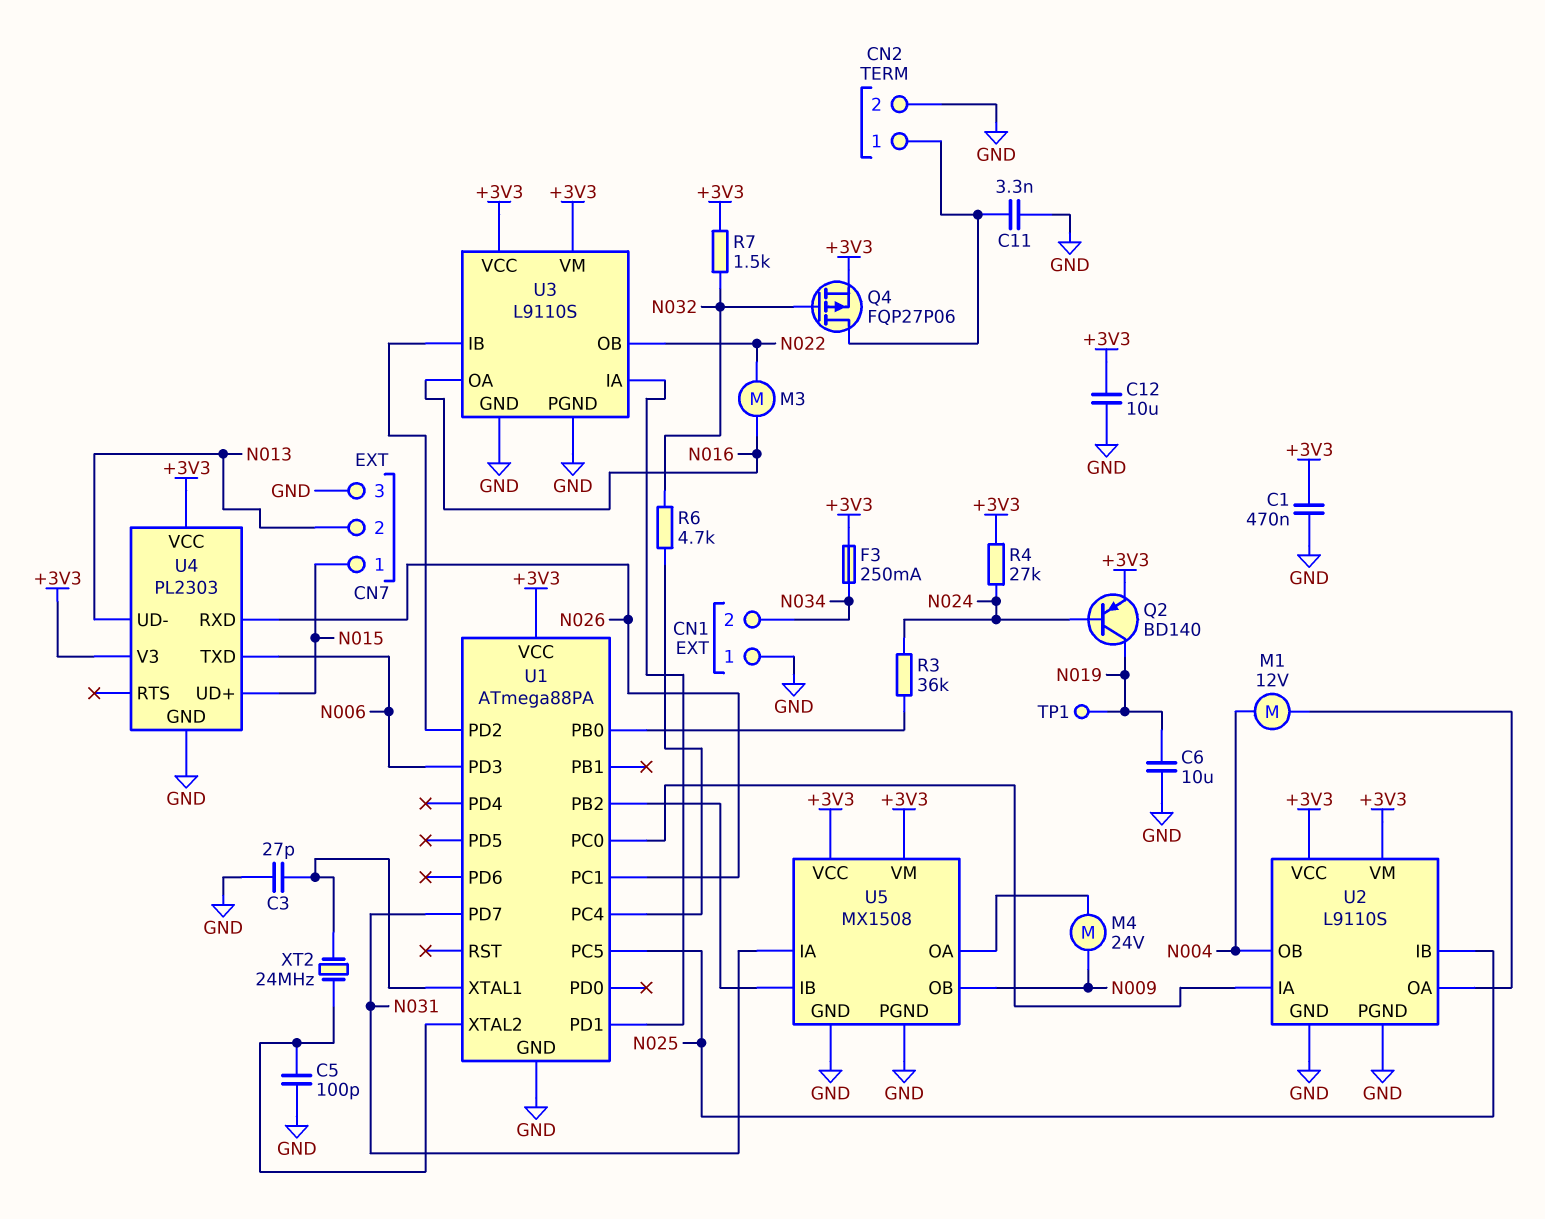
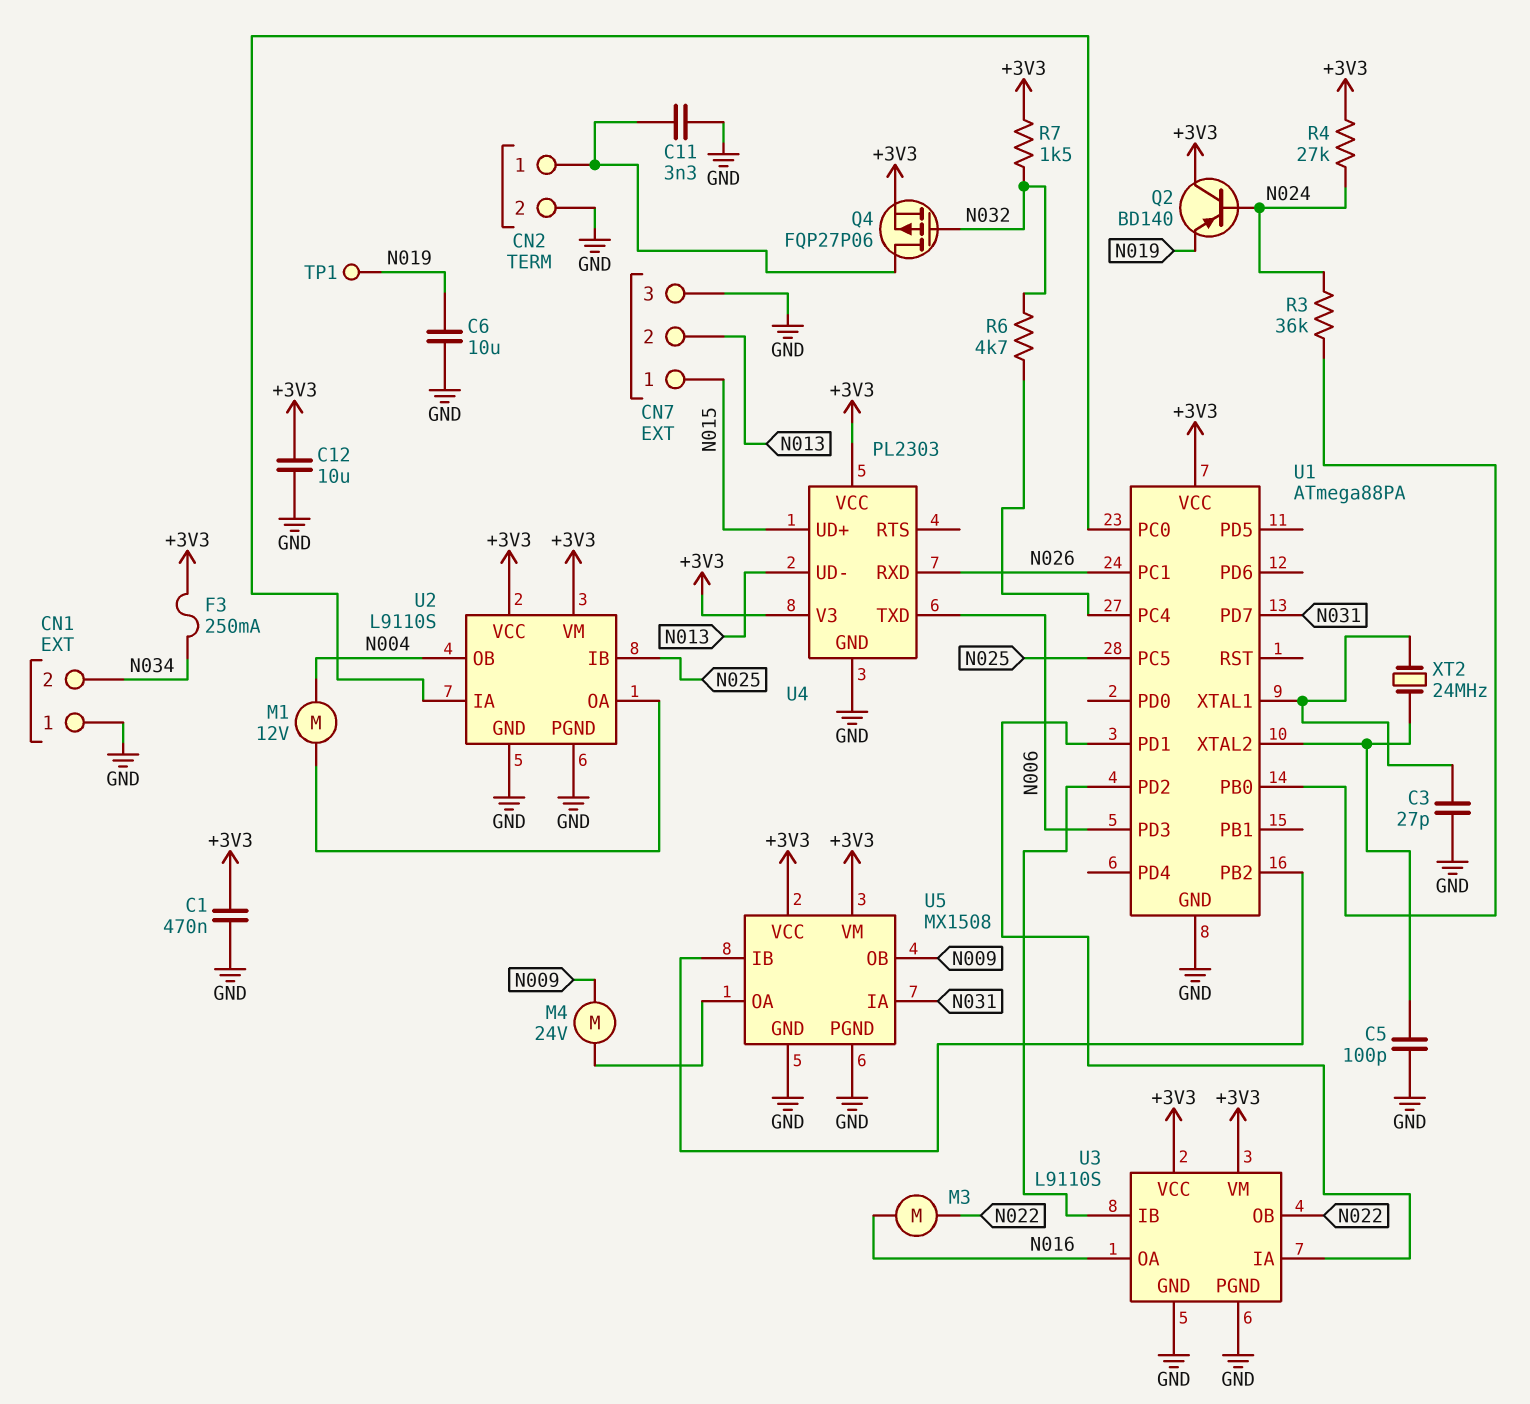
Q2: PNP BD140 (B N024, C N019, E +3V3) -> PNP BD140 (B N024, C +3V3, E N019)

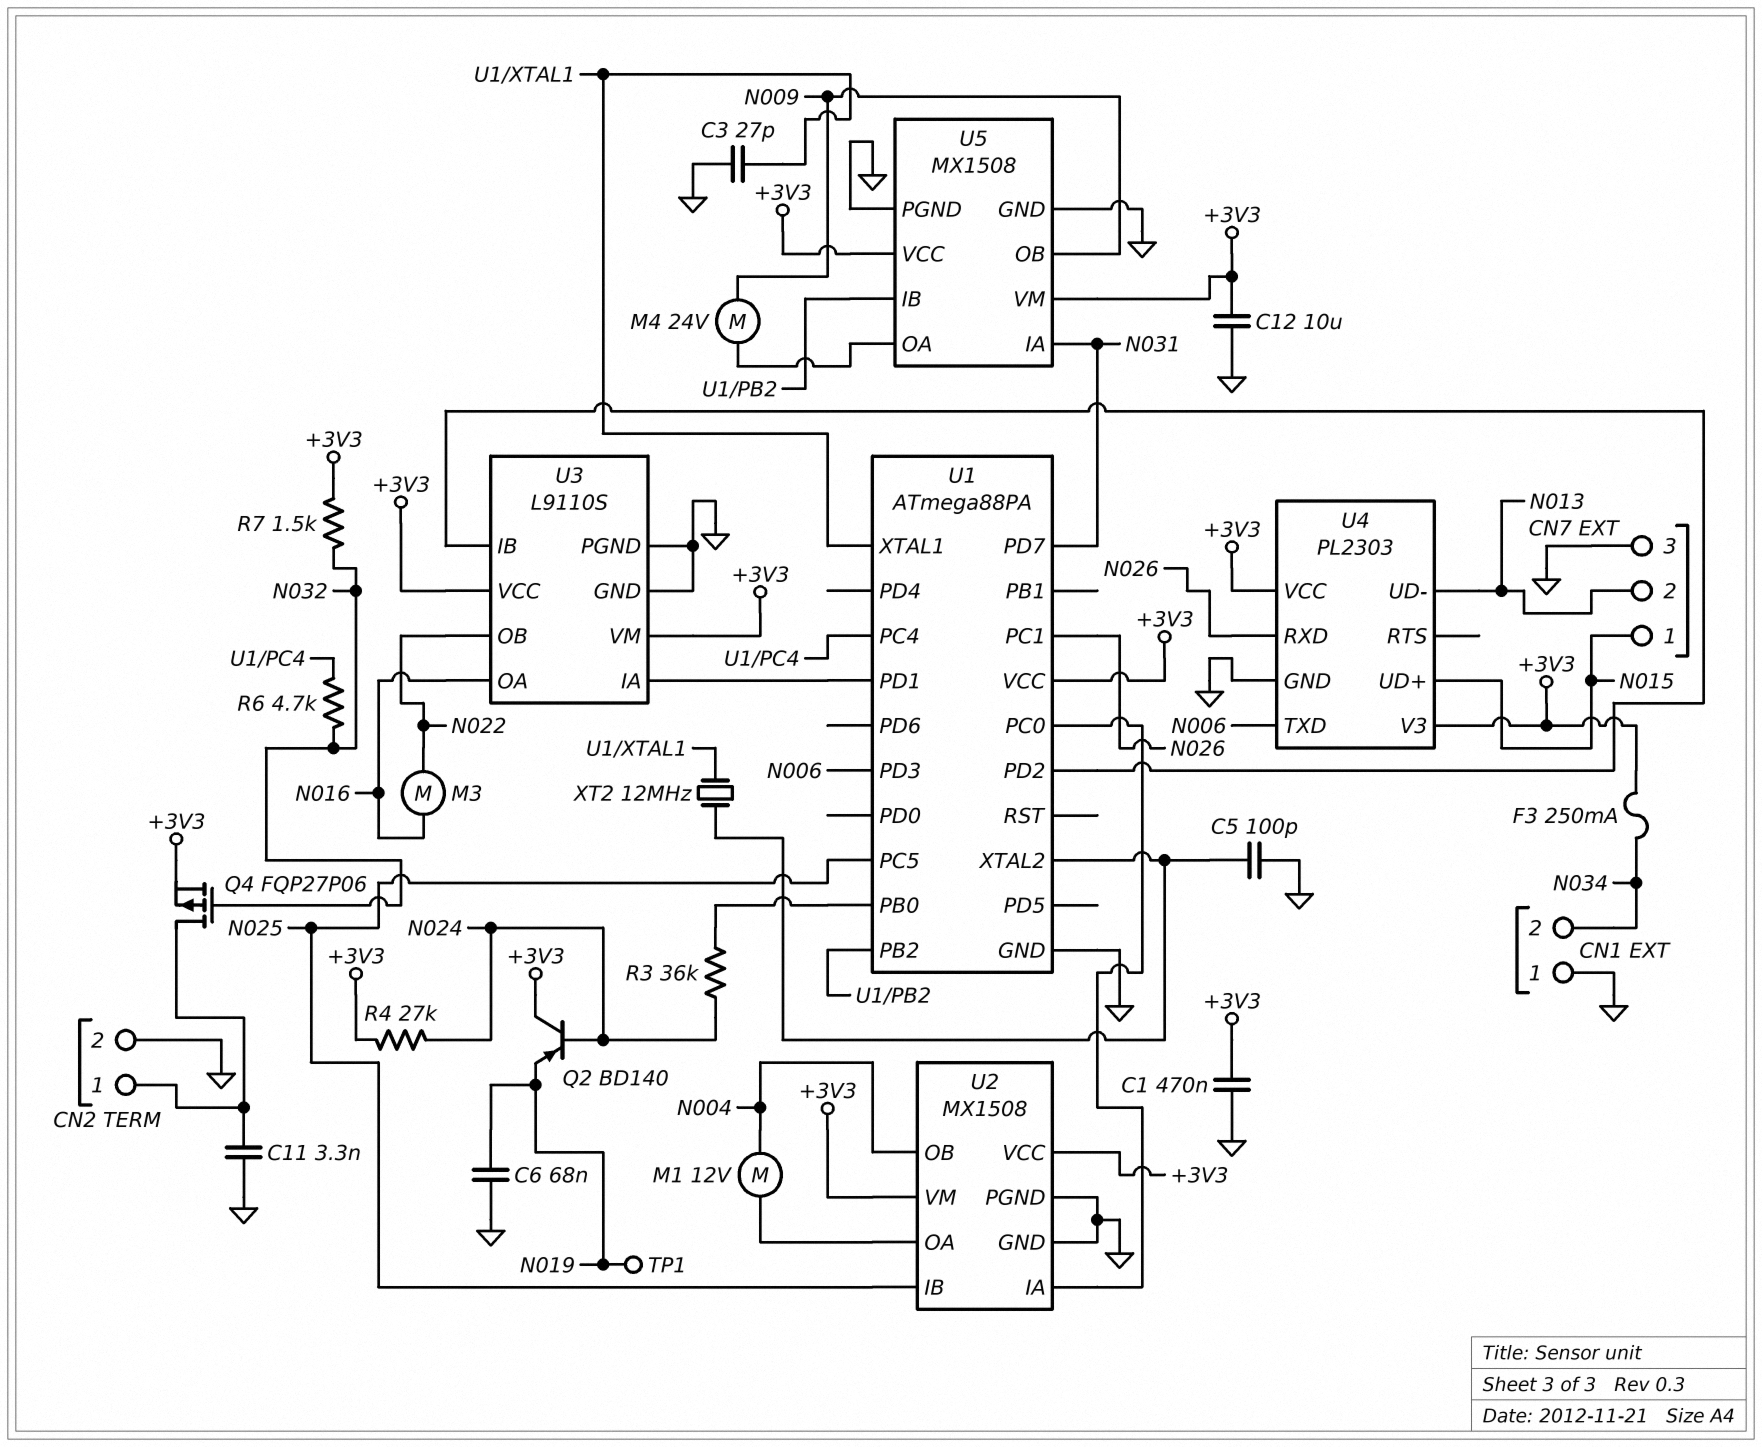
C6: 10uF (GND, N019) -> 68nF (GND, N019)
U2: L9110S -> MX1508
XT2: 24MHz (U1/XTAL1, U1/XTAL2) -> 12MHz (U1/XTAL1, U1/XTAL2)

